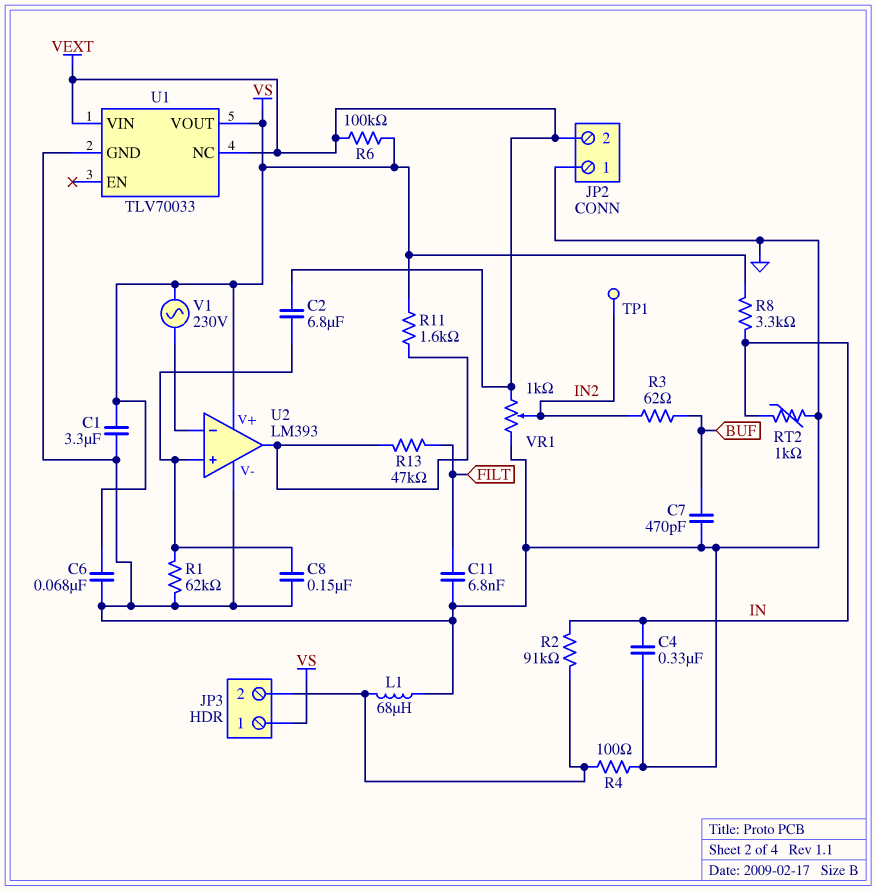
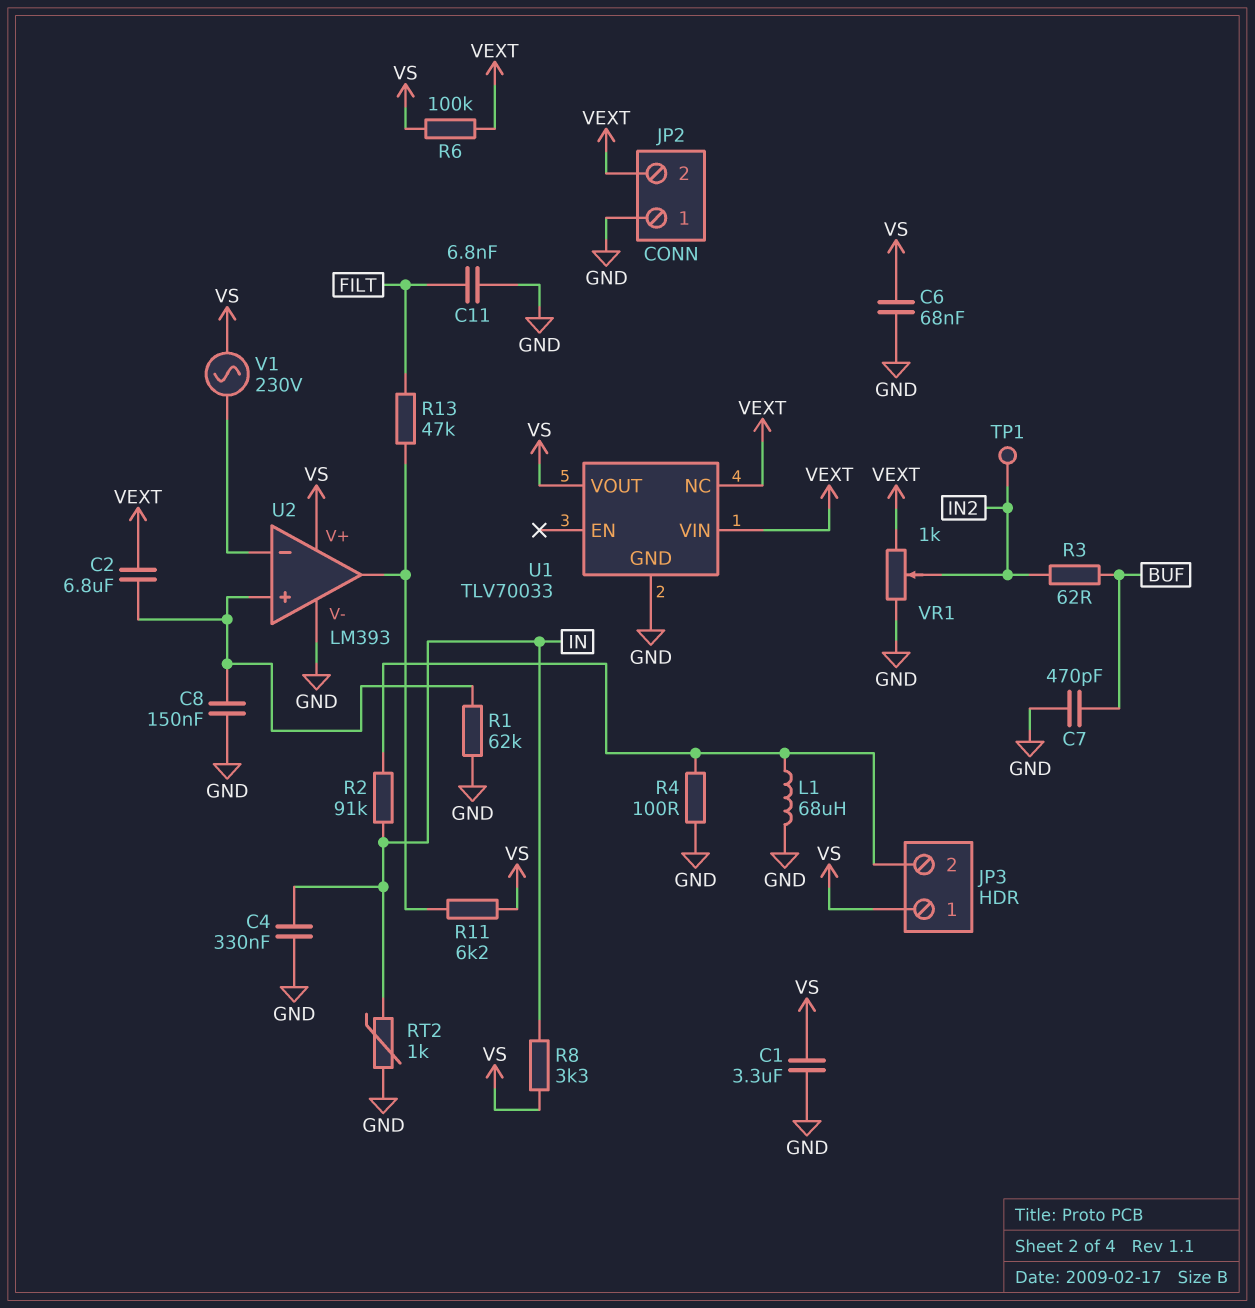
R11: 1.6k (U2/out, VS) -> 6.2k (U2/out, VS)

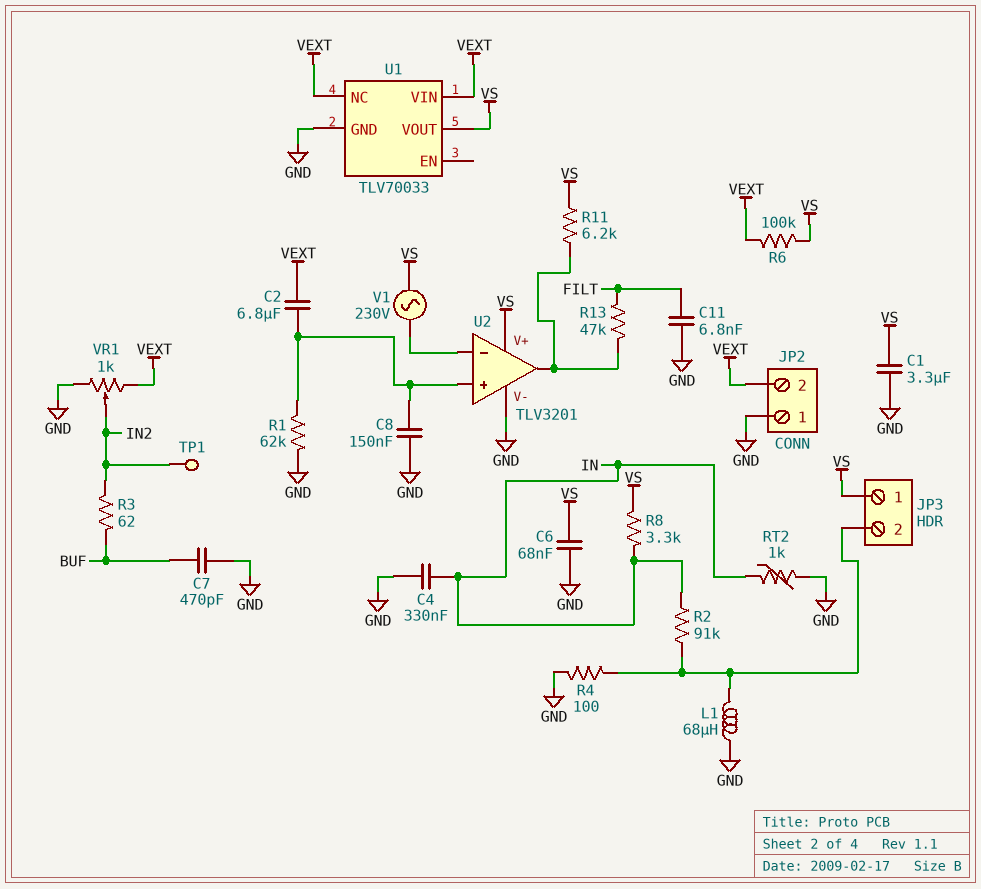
U2: LM393 -> TLV3201

